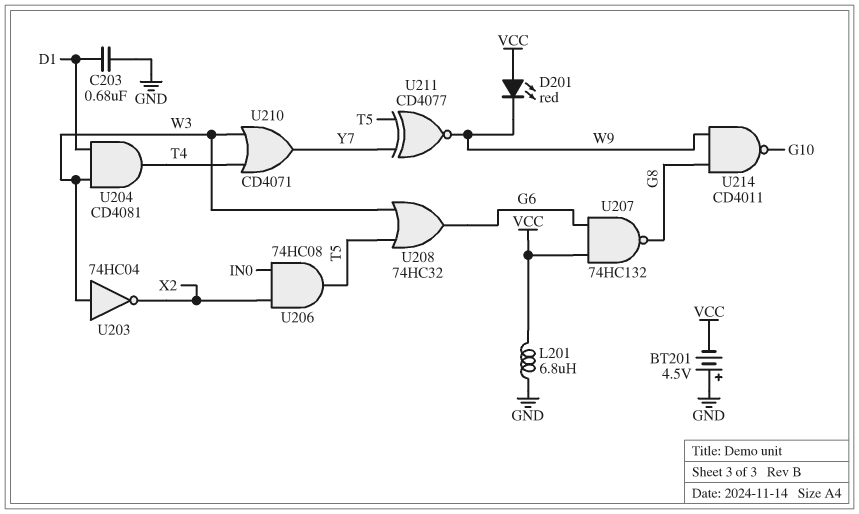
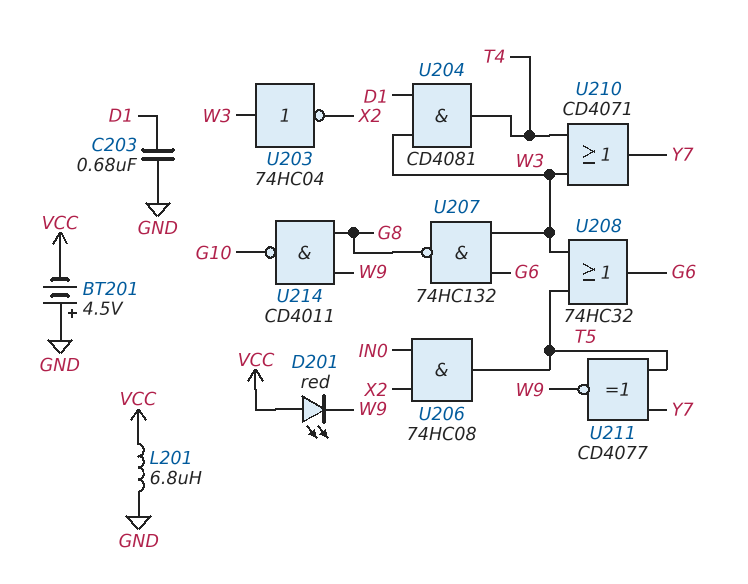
U207: NAND 74HC132 (in G6, in VCC, out G8) -> NAND 74HC132 (in G6, in W3, out G8)

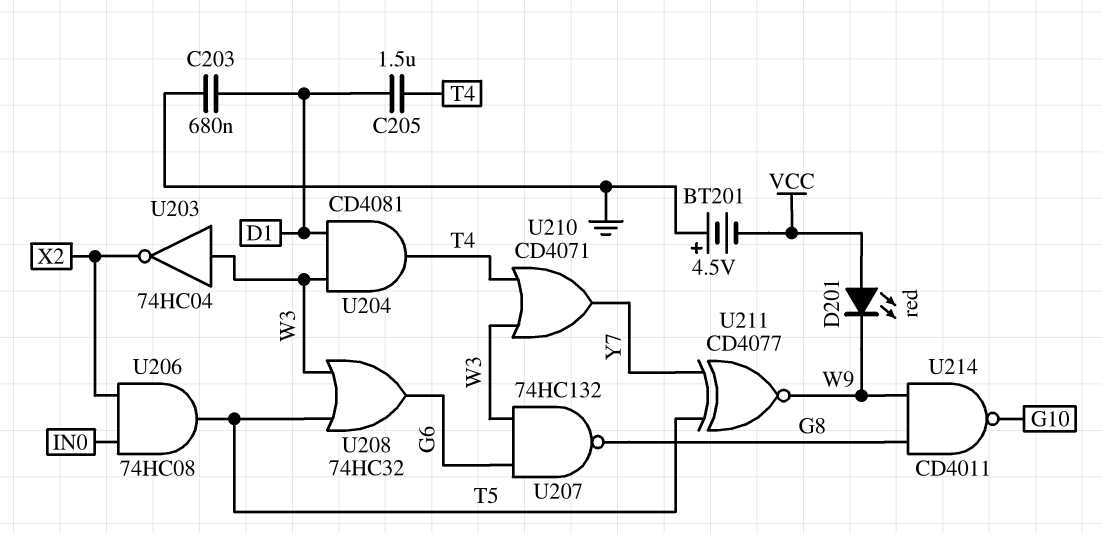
C205: none -> 1.5uF (D1, T4)
L201: 6.8uH (GND, VCC) -> none

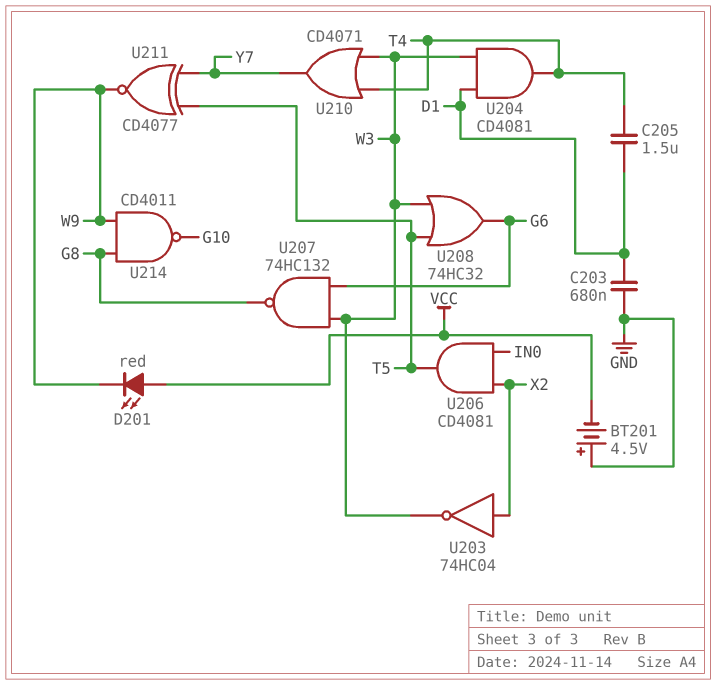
U203: NOT 74HC04 (in W3, out X2) -> NOT 74HC04 (in X2, out W3)
U206: AND 74HC08 (in IN0, in X2, out T5) -> AND CD4081 (in IN0, in X2, out T5)

